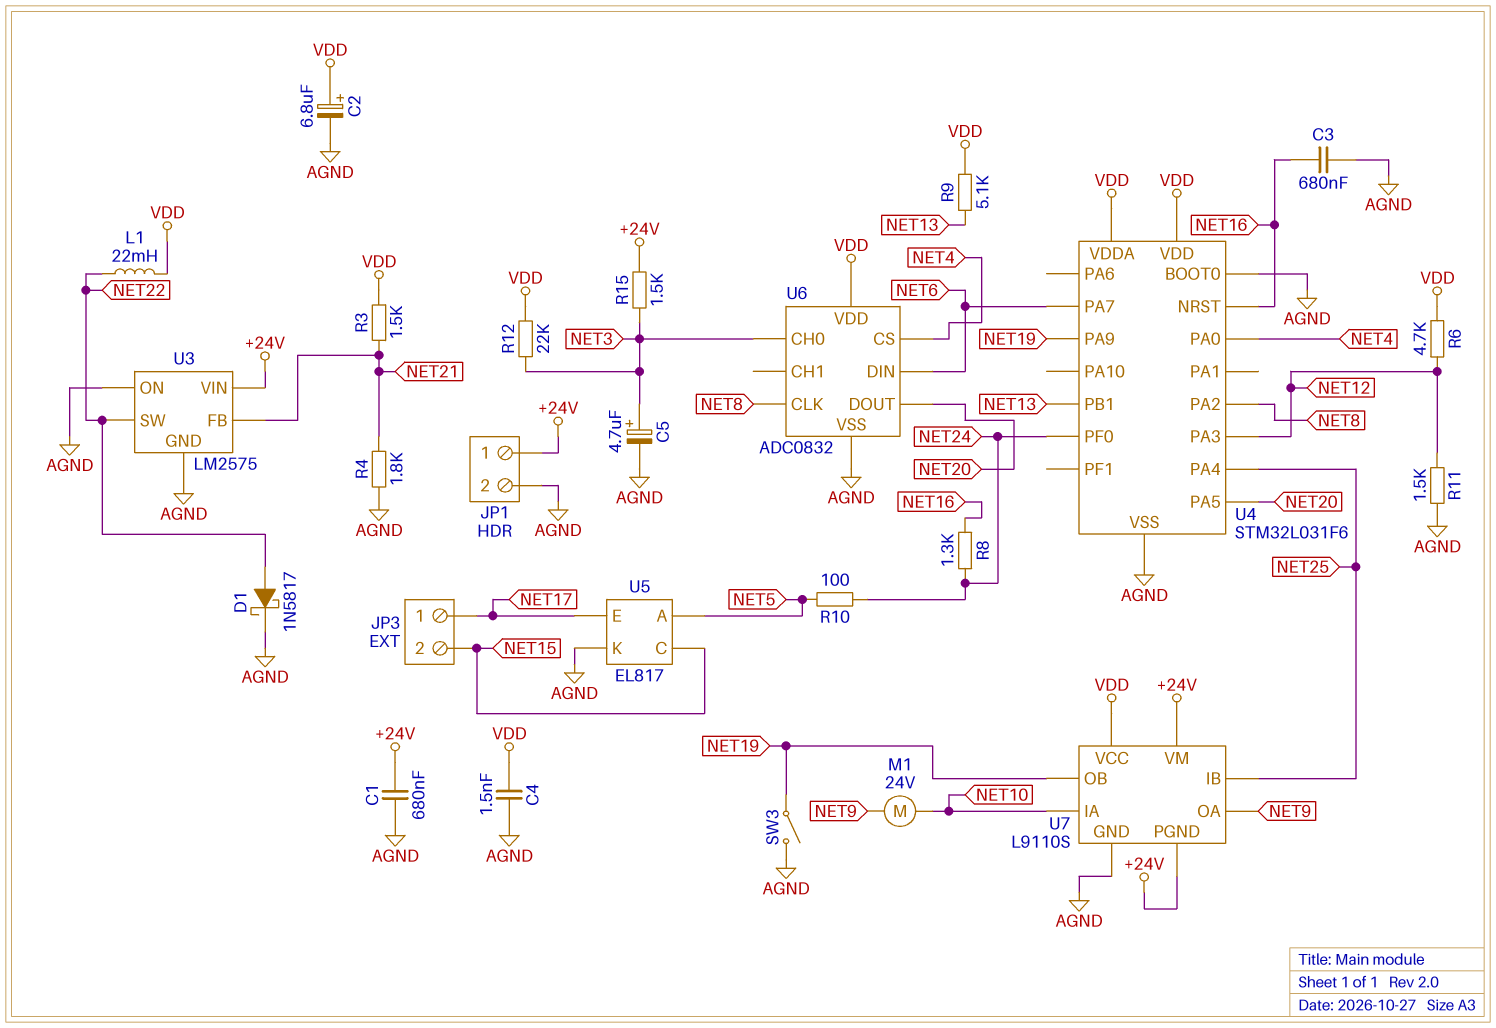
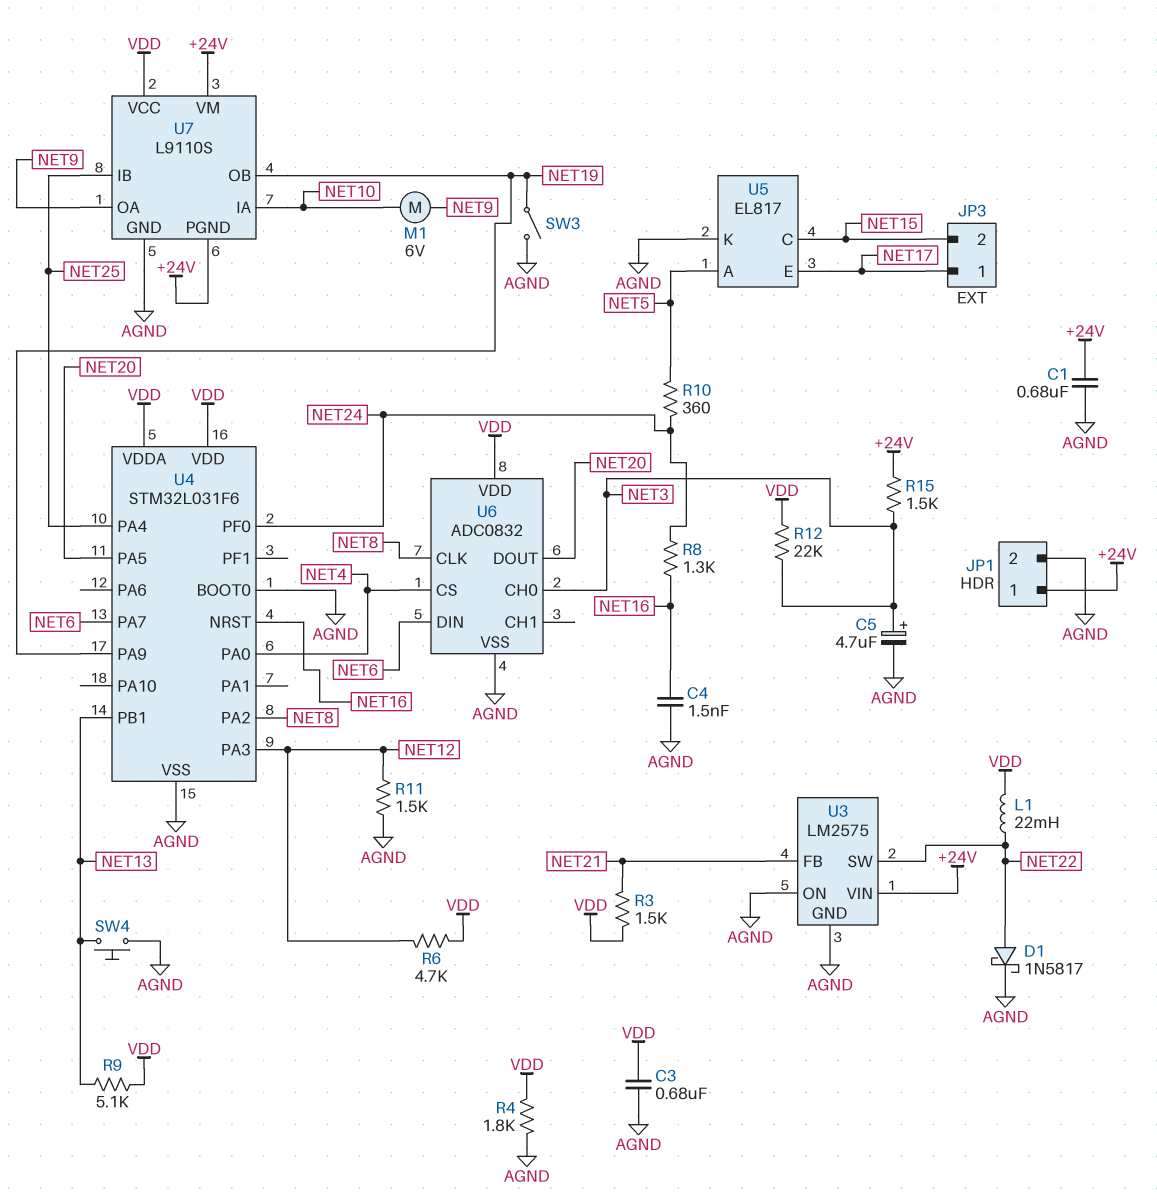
C2: 6.8uF (plus VDD, minus AGND) -> none
C3: 680nF (AGND, NET16) -> 680nF (AGND, VDD)
C4: 1.5nF (AGND, VDD) -> 1.5nF (AGND, NET16)
M1: motor 24V (NET9, NET10) -> motor 6V (NET9, NET10)
R4: 1.8k (AGND, NET21) -> 1.8k (AGND, VDD)
R10: 100 (NET5, NET24) -> 360 (NET5, NET24)
SW4: none -> button (AGND, NET13)

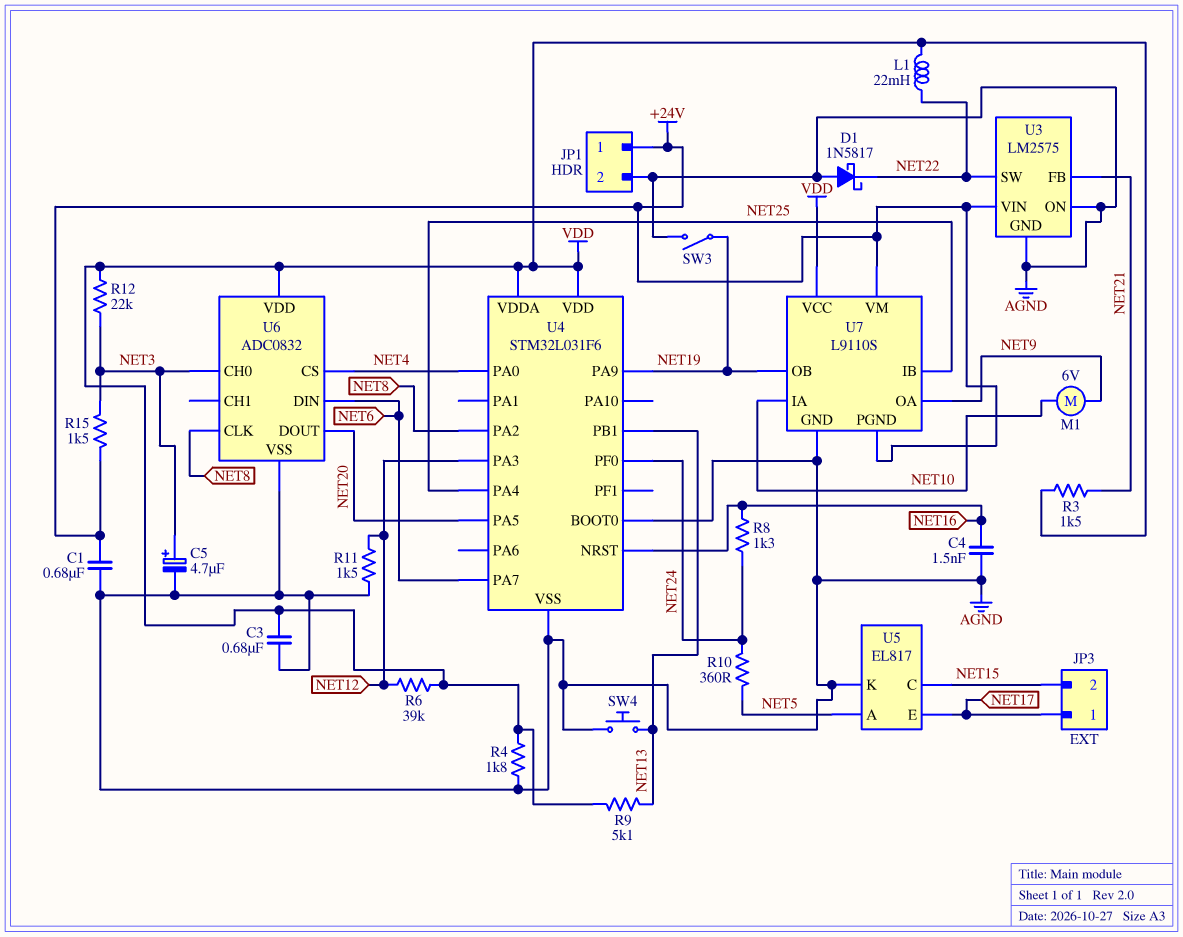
D1: schottky 1N5817 (A NET22, K AGND) -> schottky 1N5817 (A AGND, K NET22)
R6: 4.7k (NET12, VDD) -> 39k (NET12, VDD)

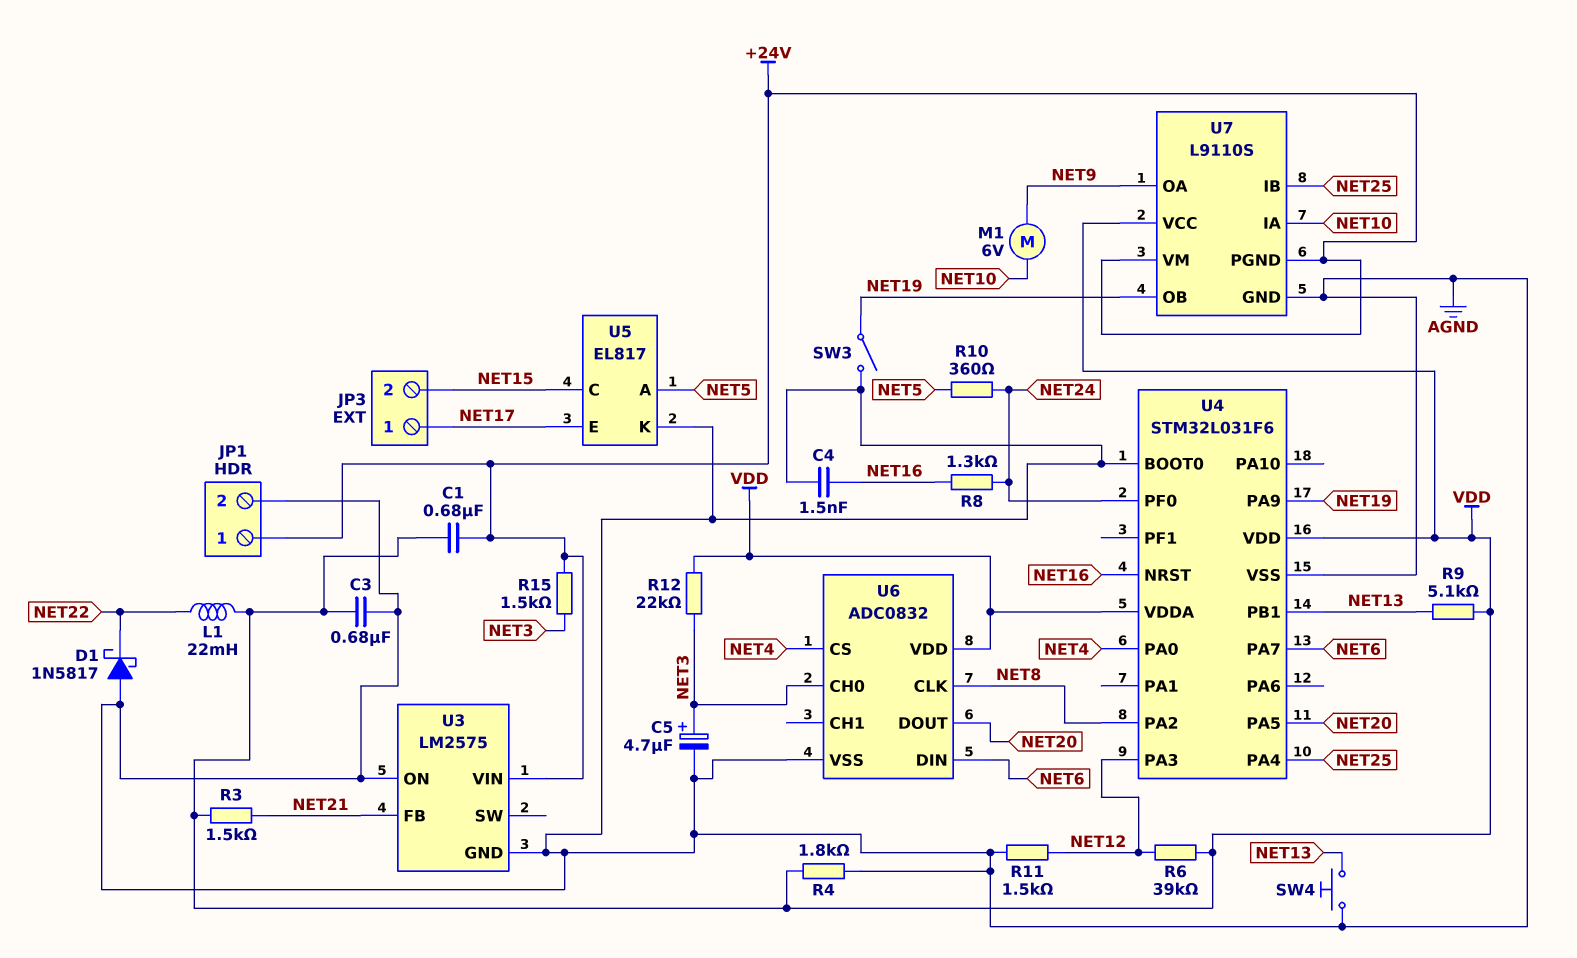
C1: 680nF (+24V, AGND) -> 680nF (+24V, VDD)
U3 pin SW: NET22 -> none

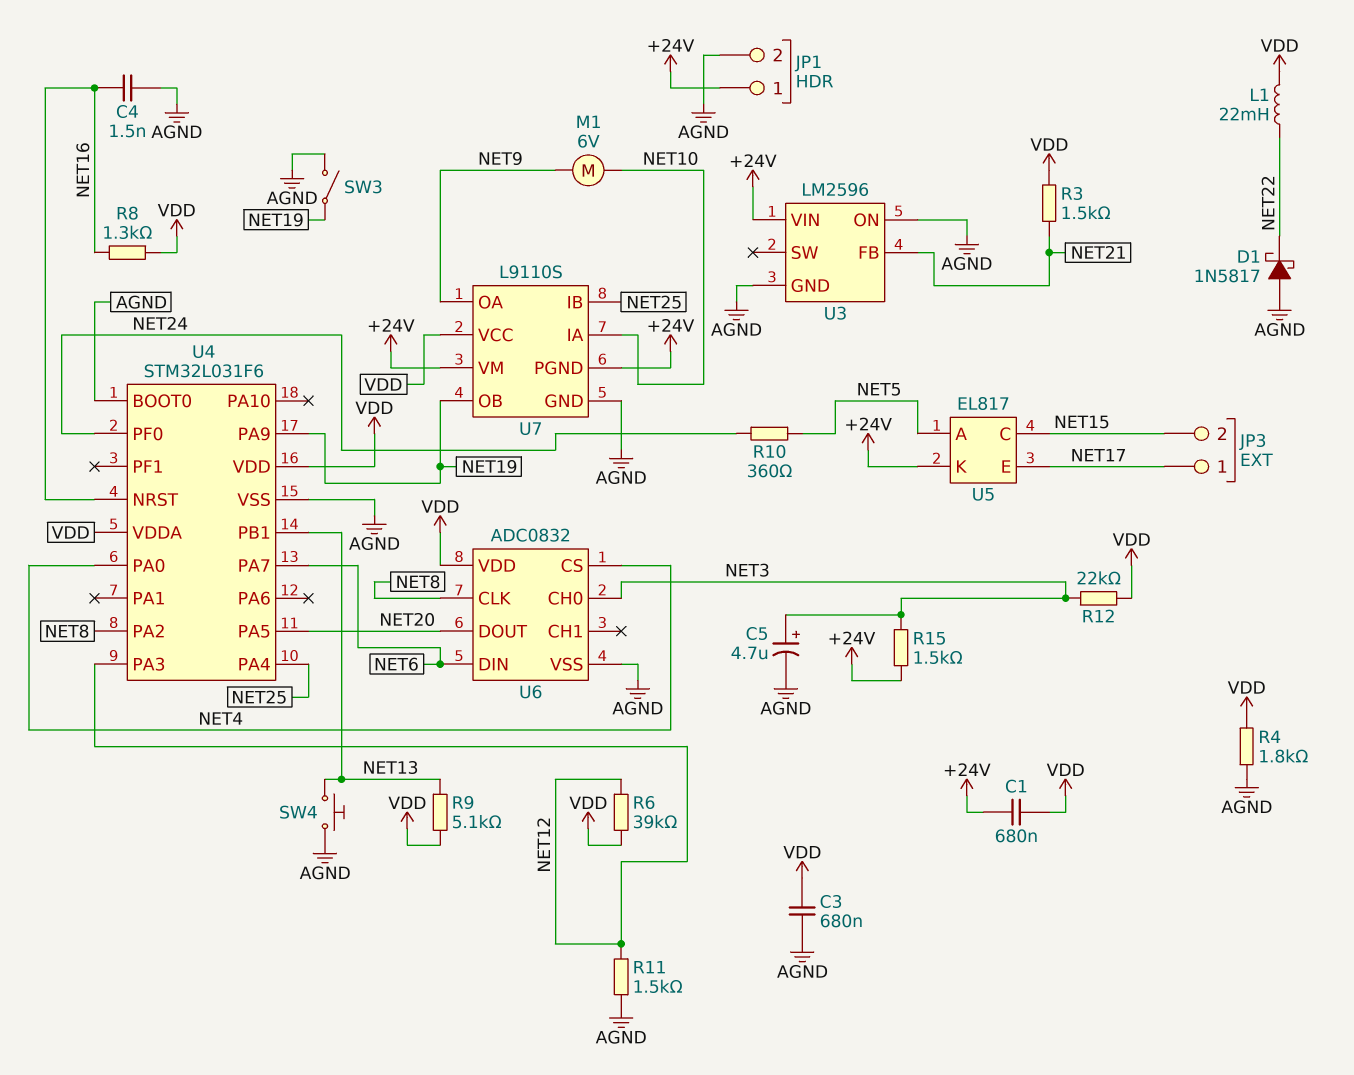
R8: 1.3k (NET16, NET24) -> 1.3k (NET16, VDD)
U3: LM2575 -> LM2596
U5 pin K: AGND -> +24V

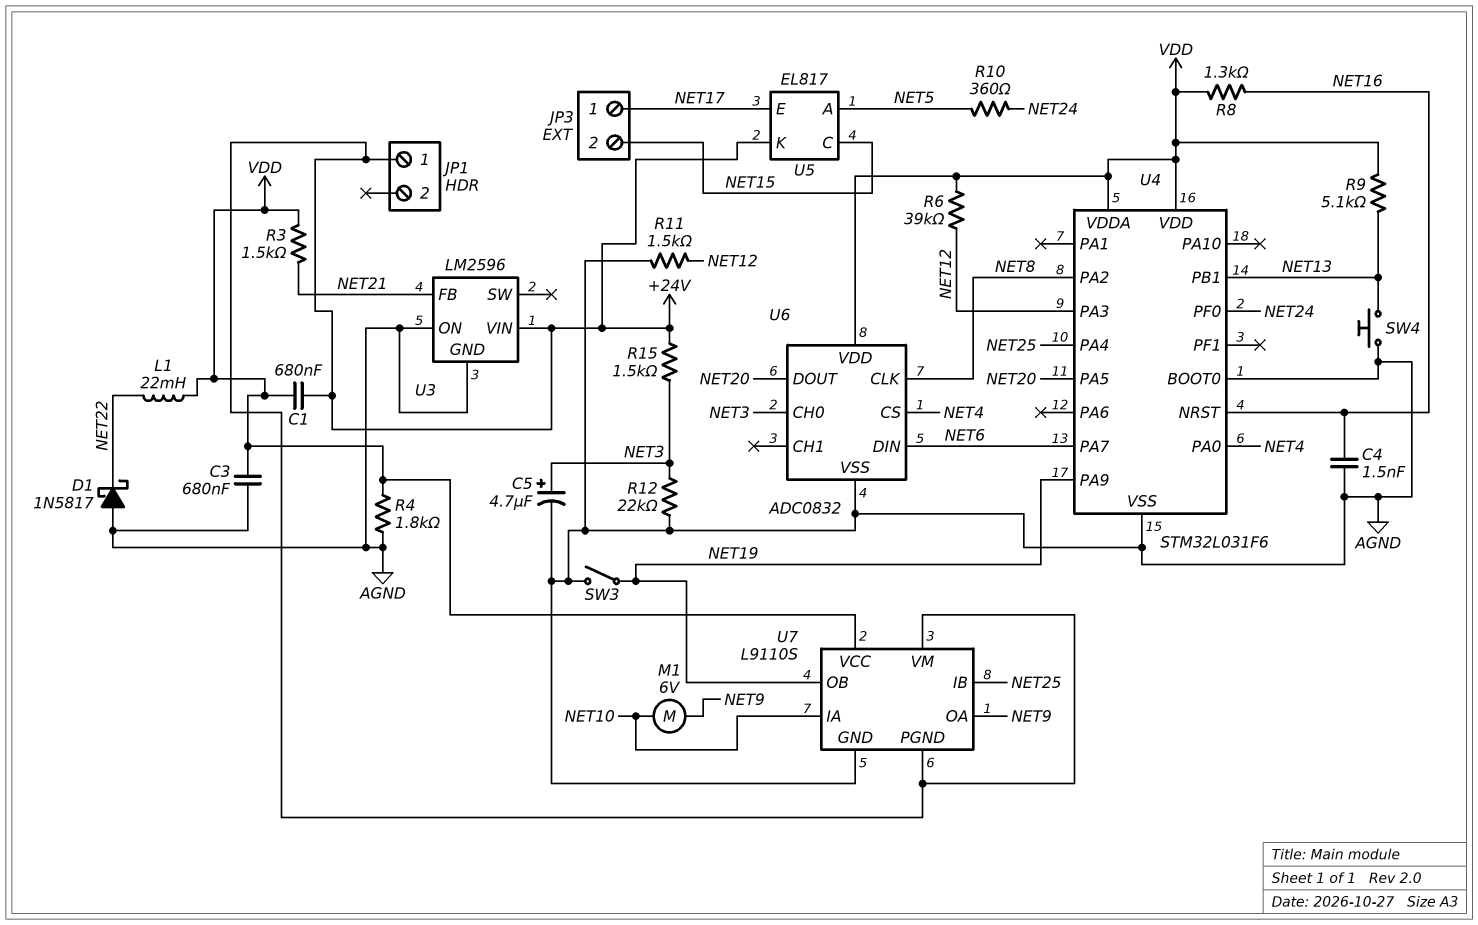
JP1 pin 2: AGND -> none
R12: 22k (NET3, VDD) -> 22k (AGND, NET3)

